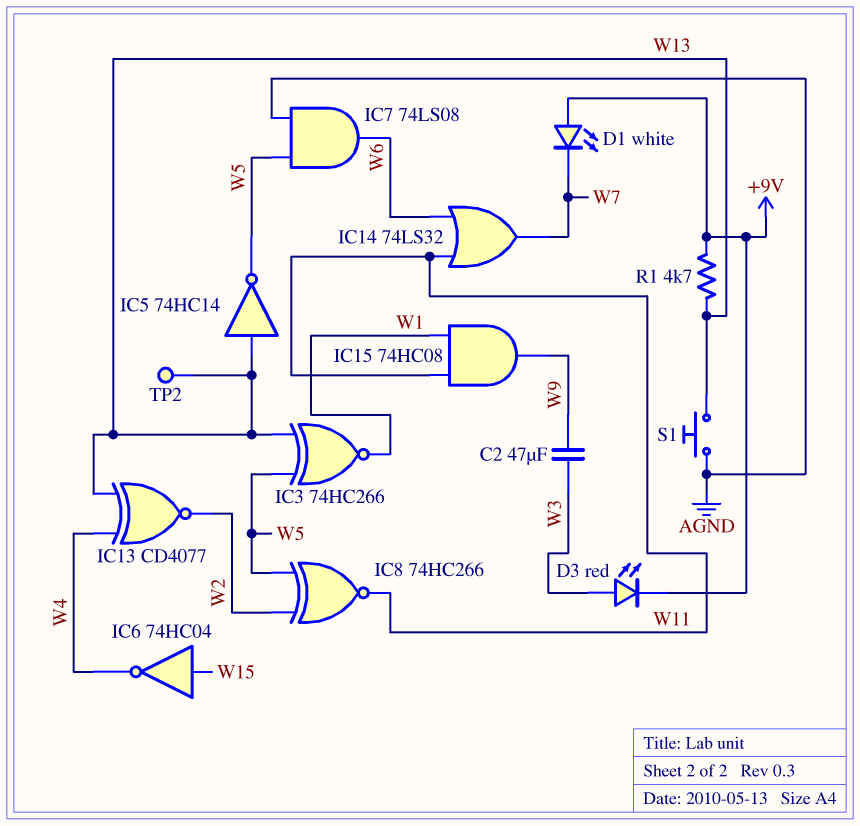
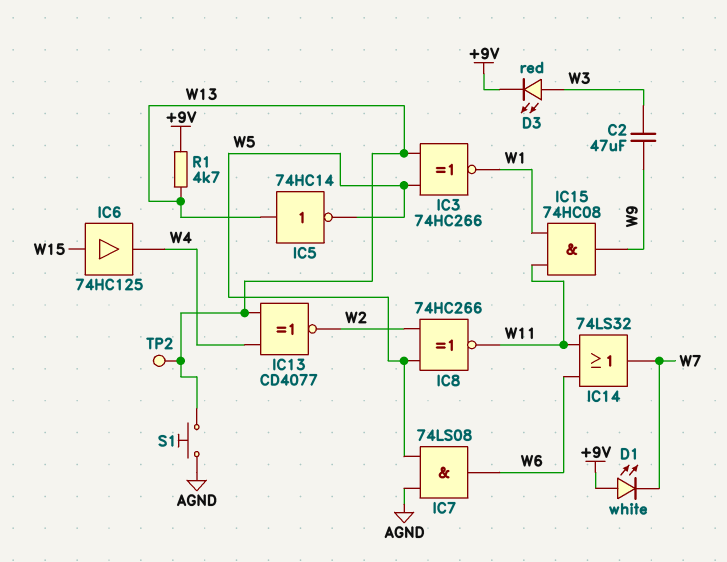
IC6: NOT 74HC04 (in W15, out W4) -> buffer 74HC125 (in W15, out W4)

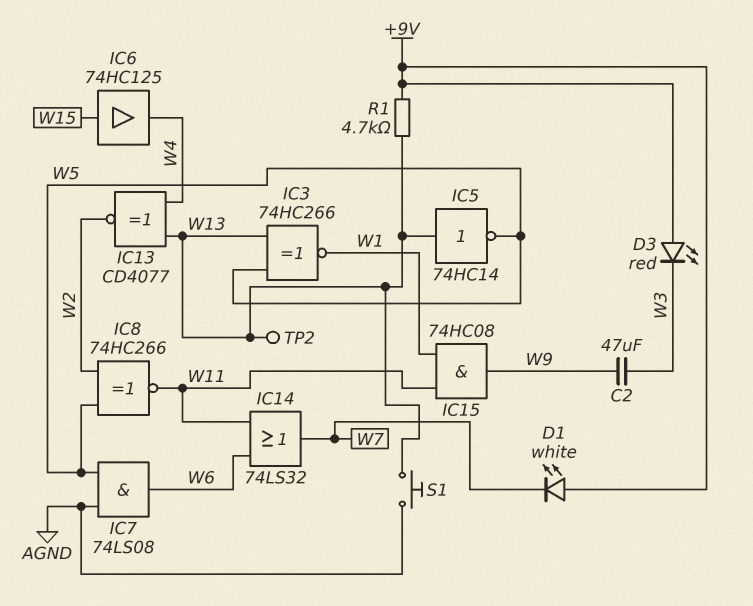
D3: LED red (A W3, K +9V) -> LED red (A +9V, K W3)

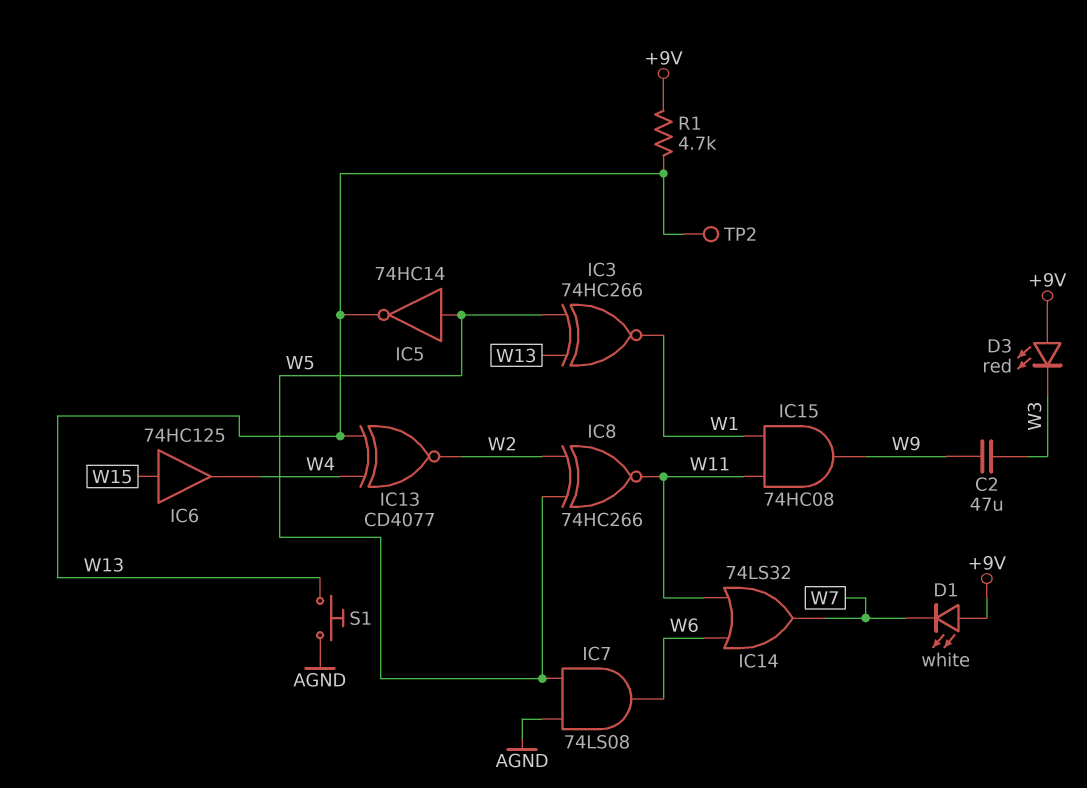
IC5: NOT 74HC14 (in W13, out W5) -> NOT 74HC14 (in W5, out W13)

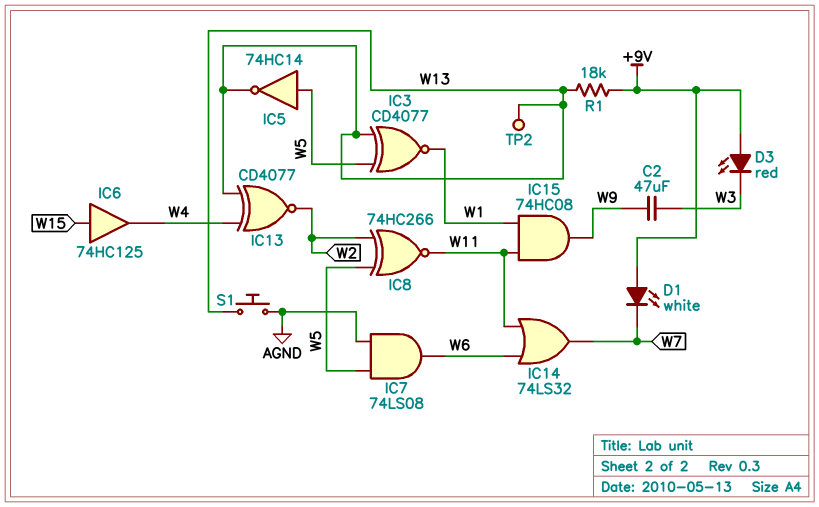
IC3: XNOR 74HC266 (in W5, in W13, out W1) -> XNOR CD4077 (in W5, in W13, out W1)
R1: 4.7k (+9V, W13) -> 18k (+9V, W13)

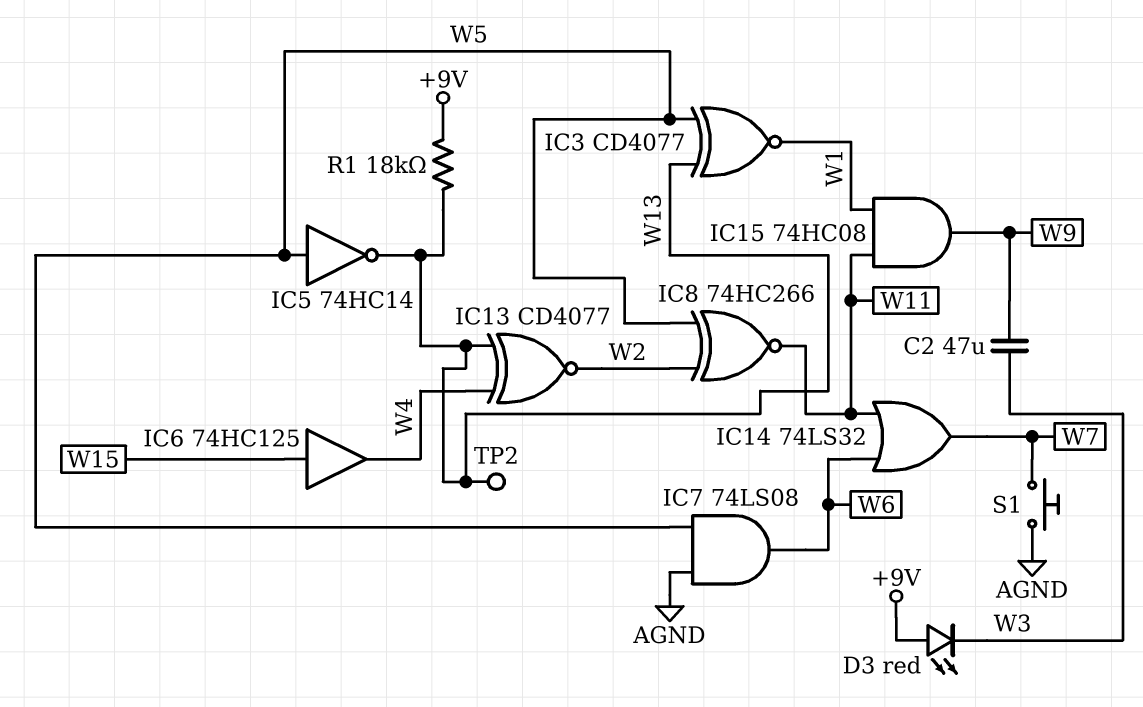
D1: LED white (A +9V, K W7) -> none
S1: button (AGND, W13) -> button (AGND, W7)

